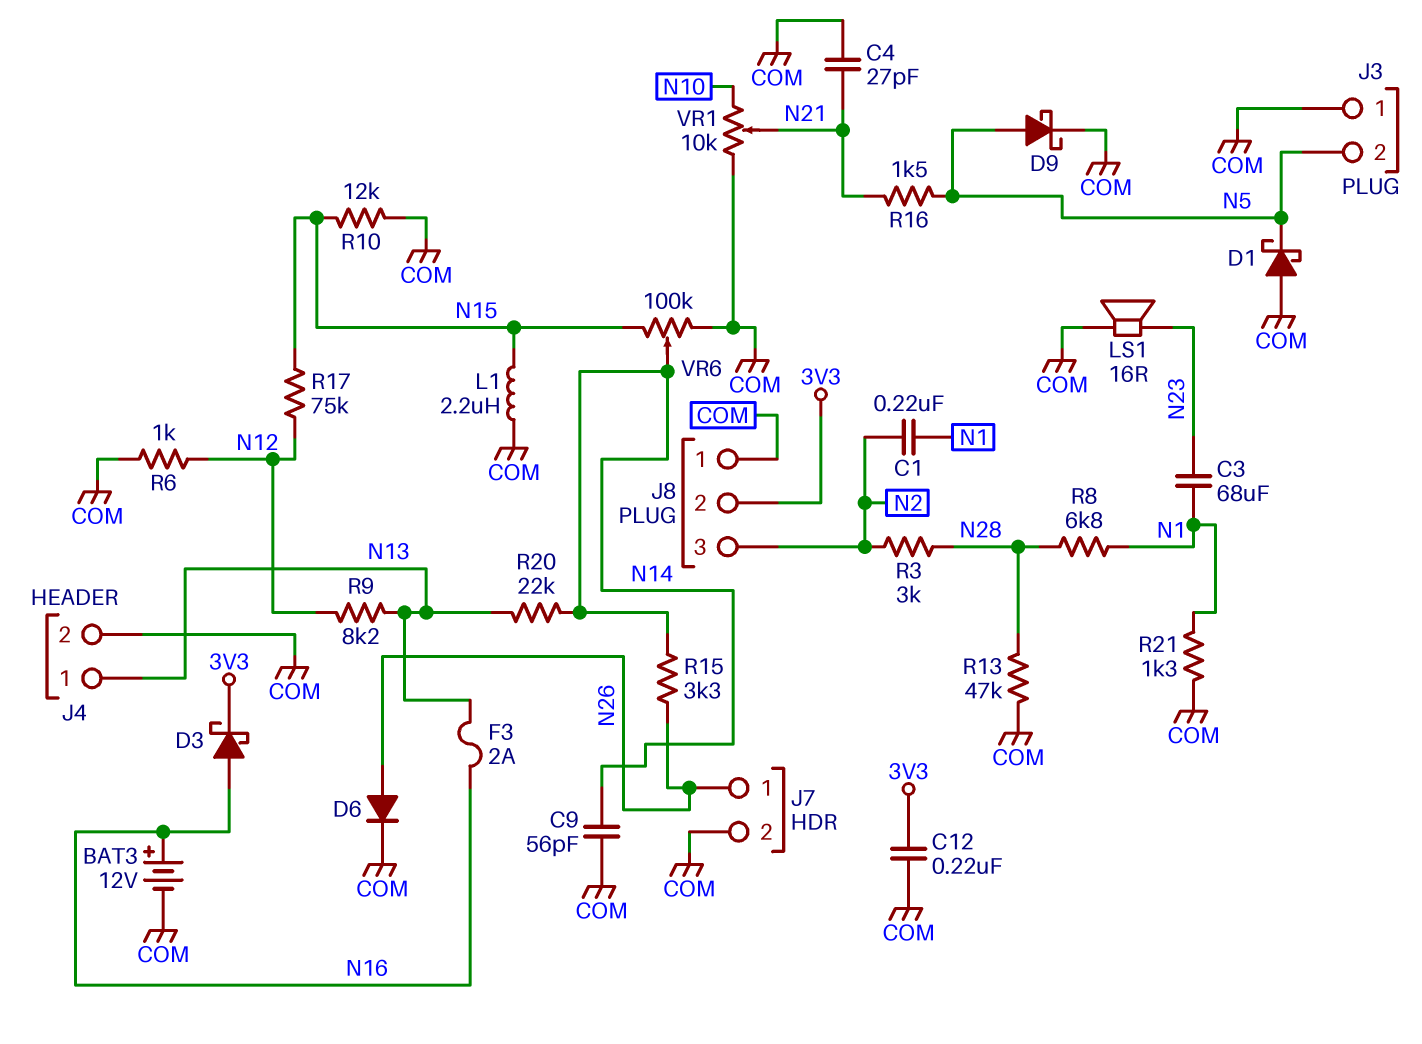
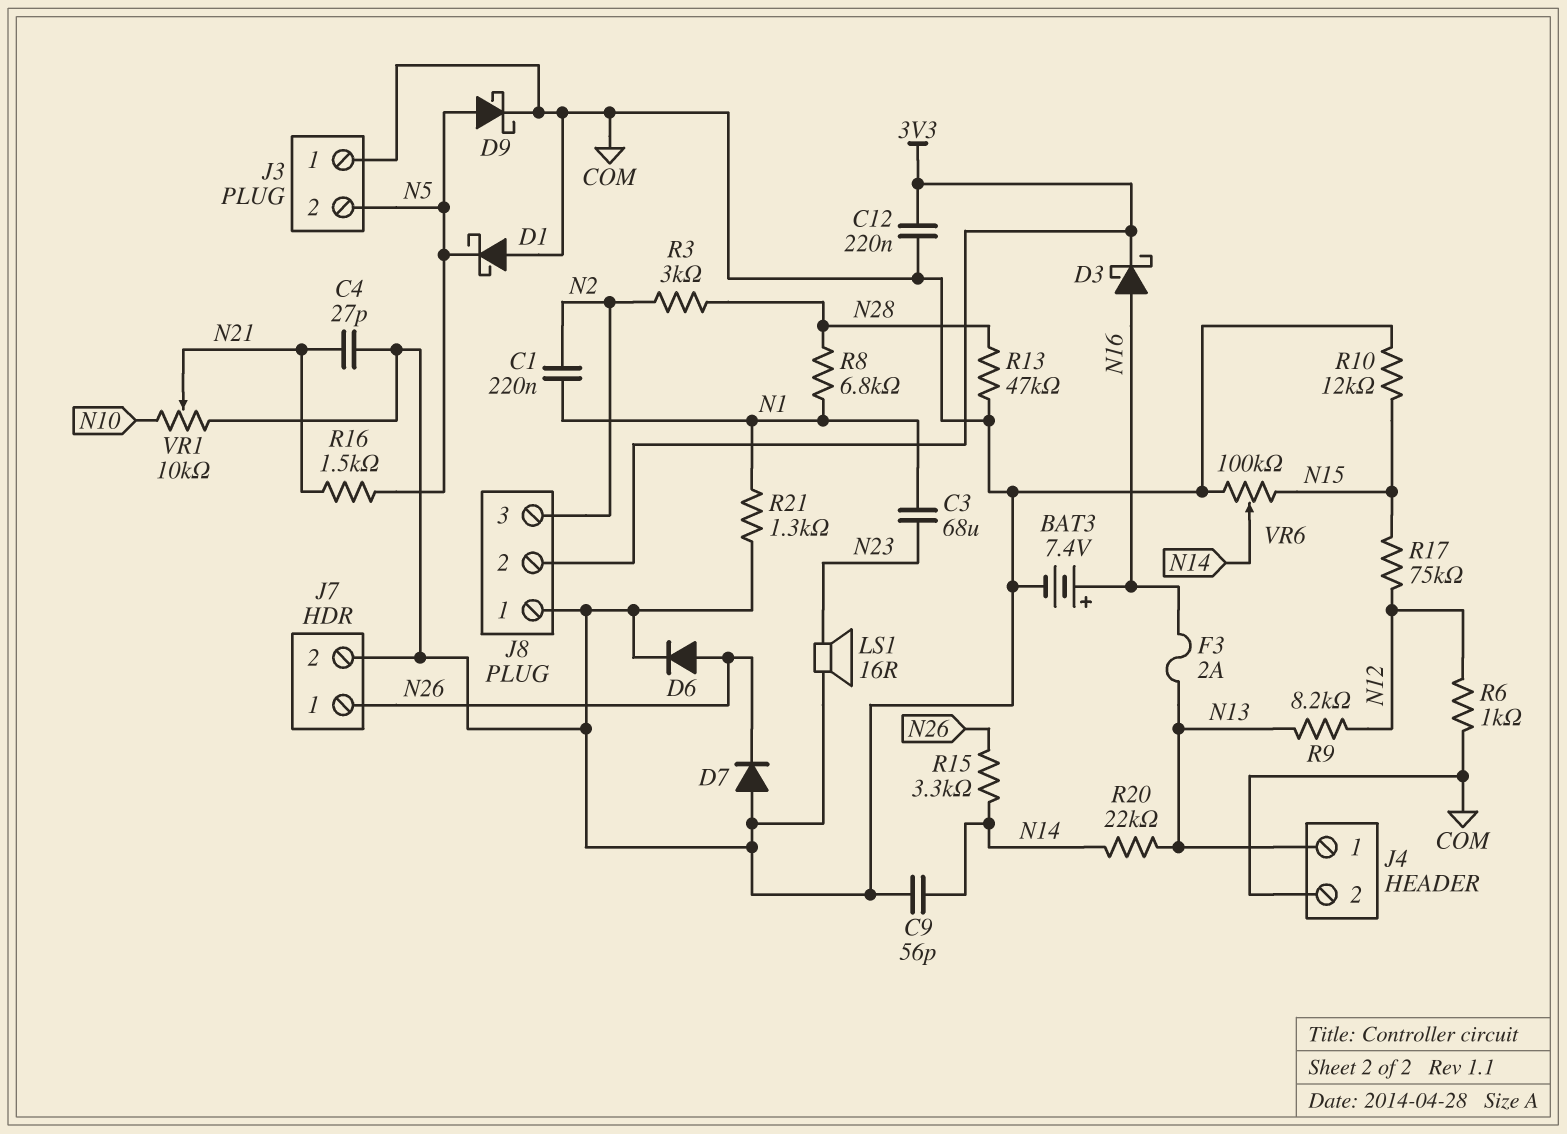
BAT3: 12V (plus N16, minus COM) -> 7.4V (plus N16, minus COM)
D7: none -> diode (A COM, K N26)
L1: 2.2uH (COM, N15) -> none

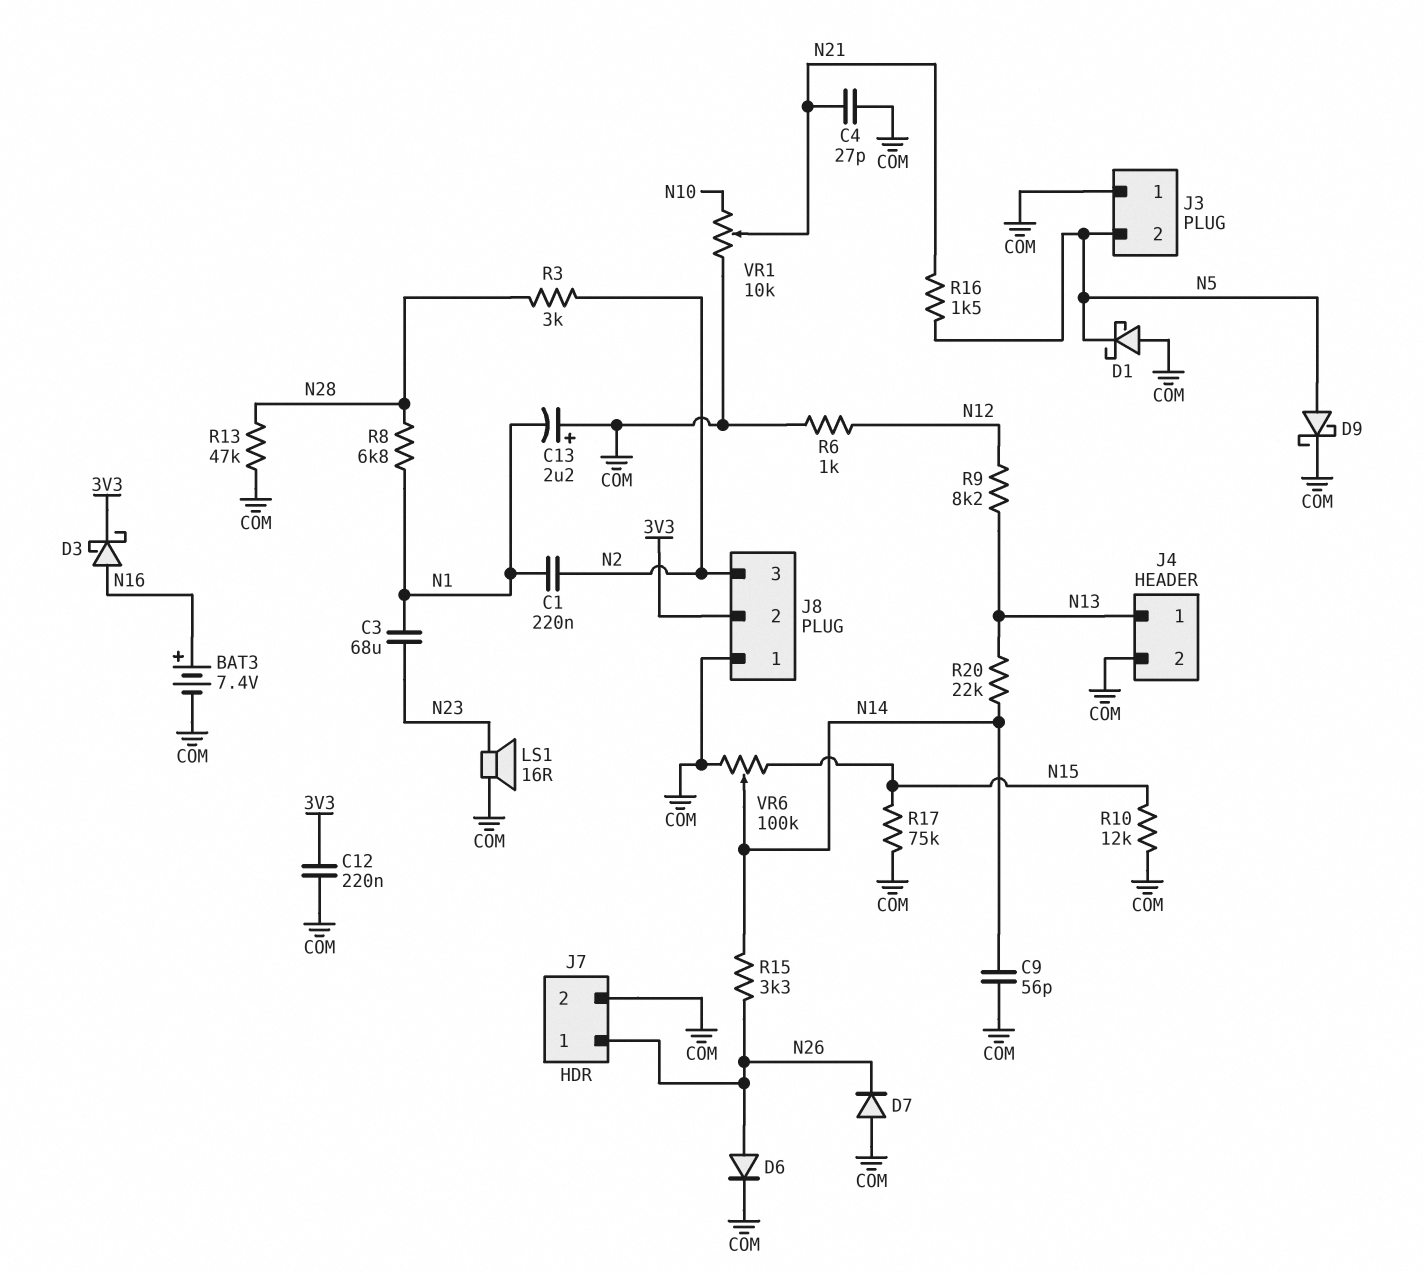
C13: none -> 2.2uF (plus COM, minus N1)
F3: 2A (N13, N16) -> none
R17: 75k (N12, N15) -> 75k (COM, N15)
R21: 1.3k (COM, N1) -> none

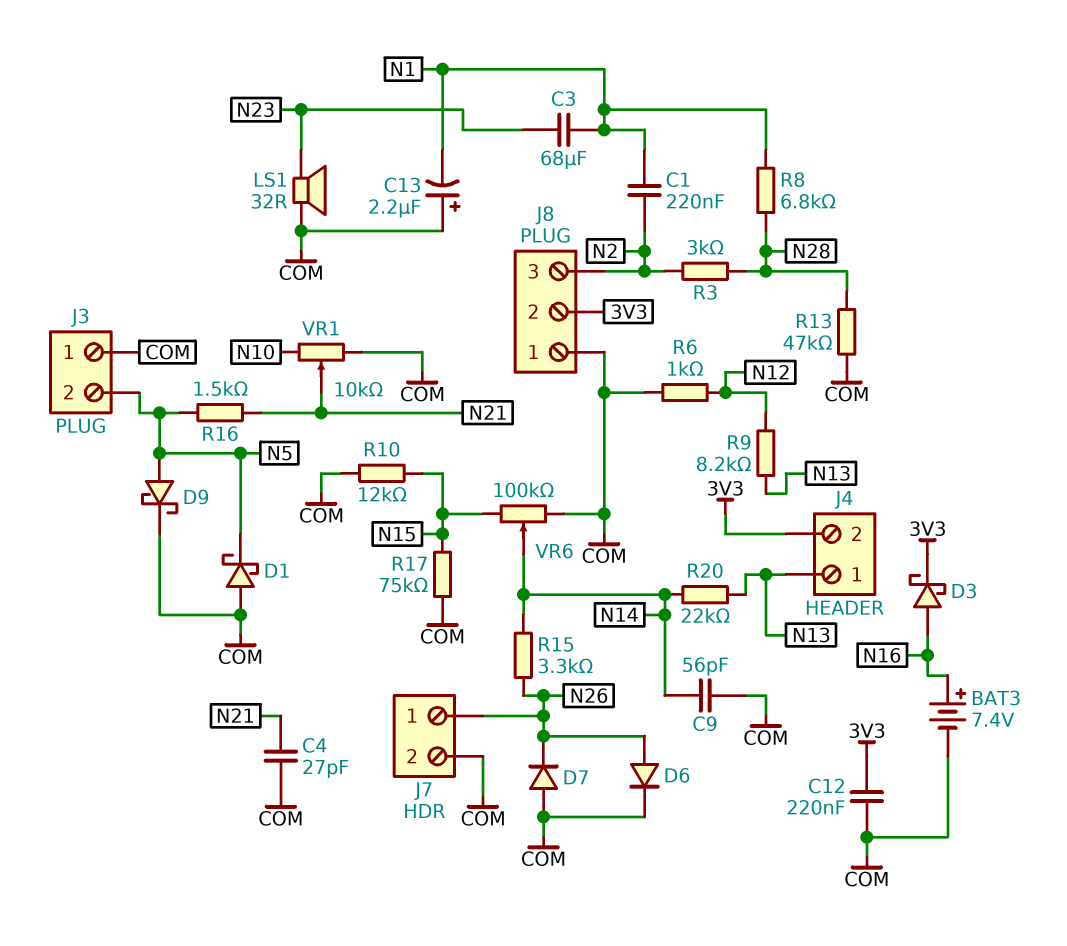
J4 pin 2: COM -> 3V3
LS1: speaker 16R (COM, N23) -> speaker 32R (COM, N23)

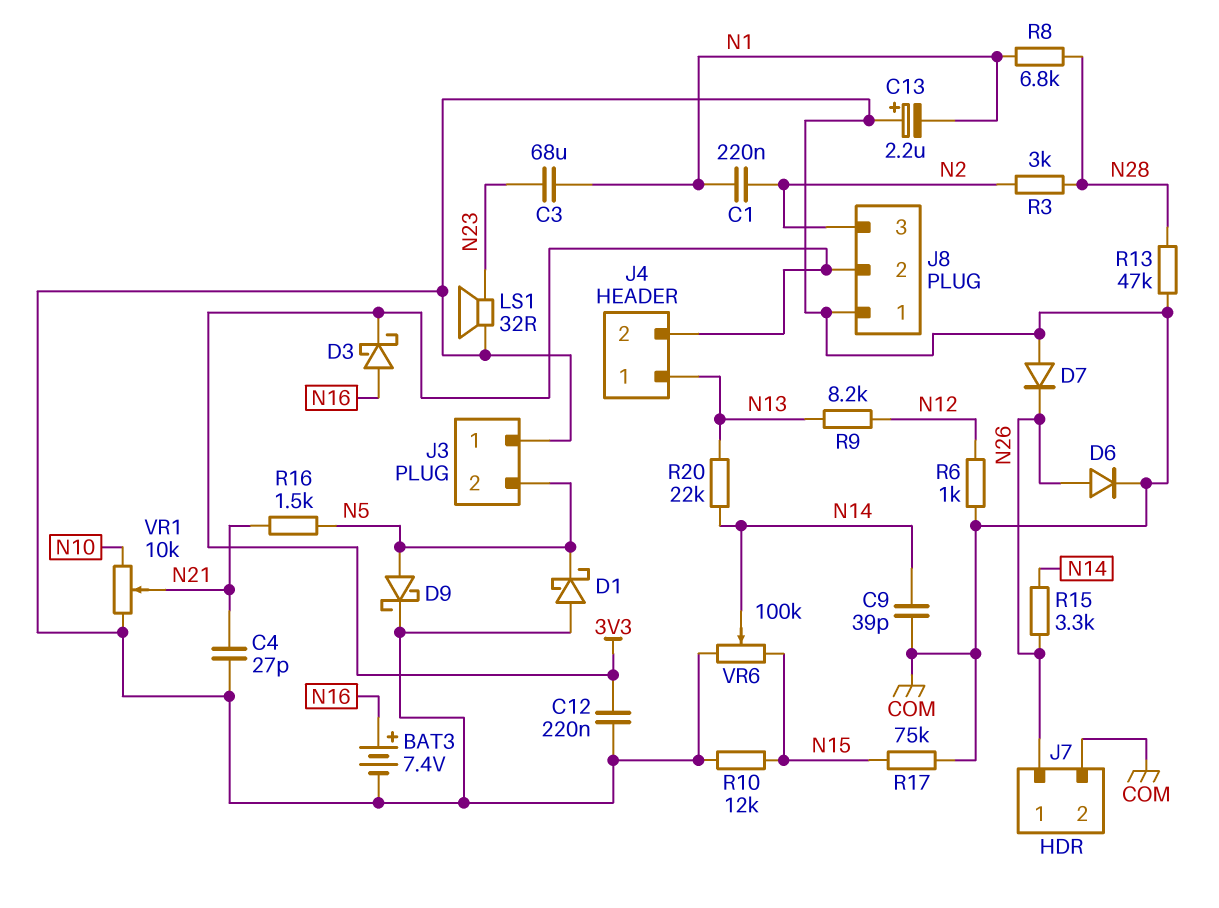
C9: 56pF (COM, N14) -> 39pF (COM, N14)

